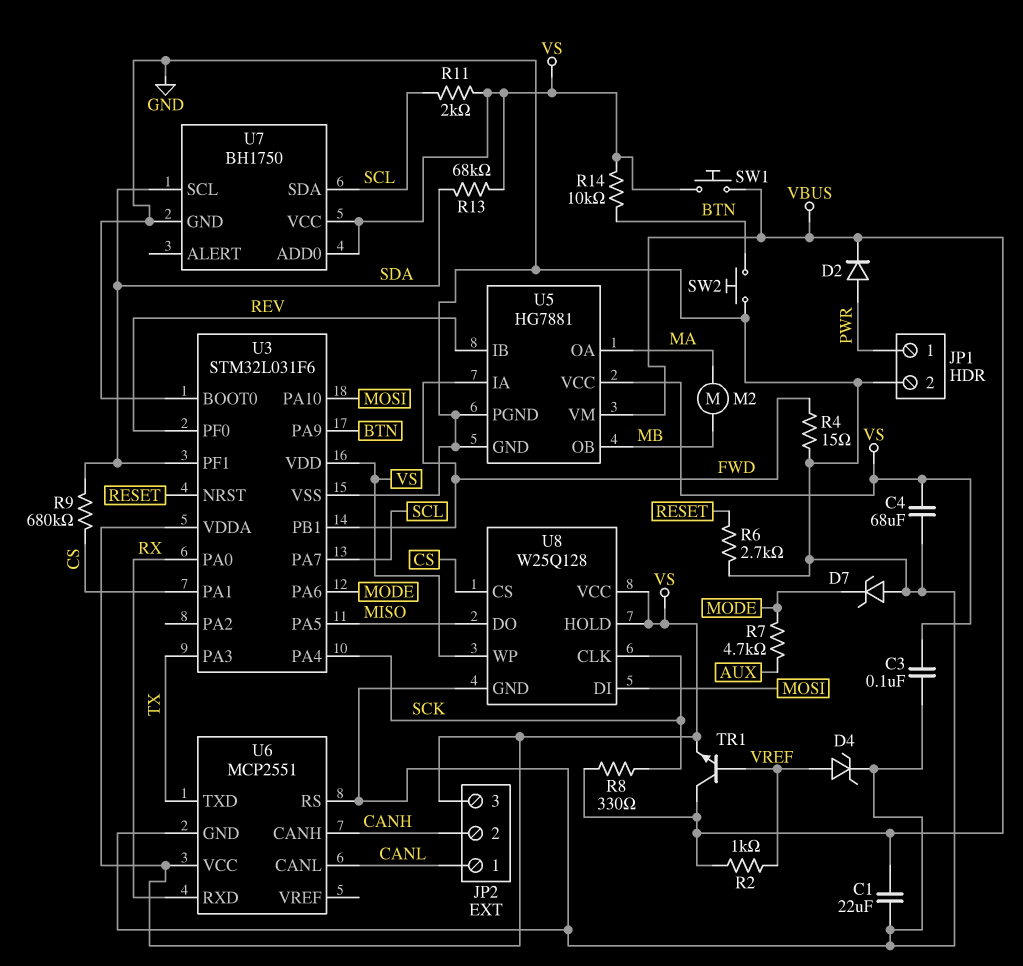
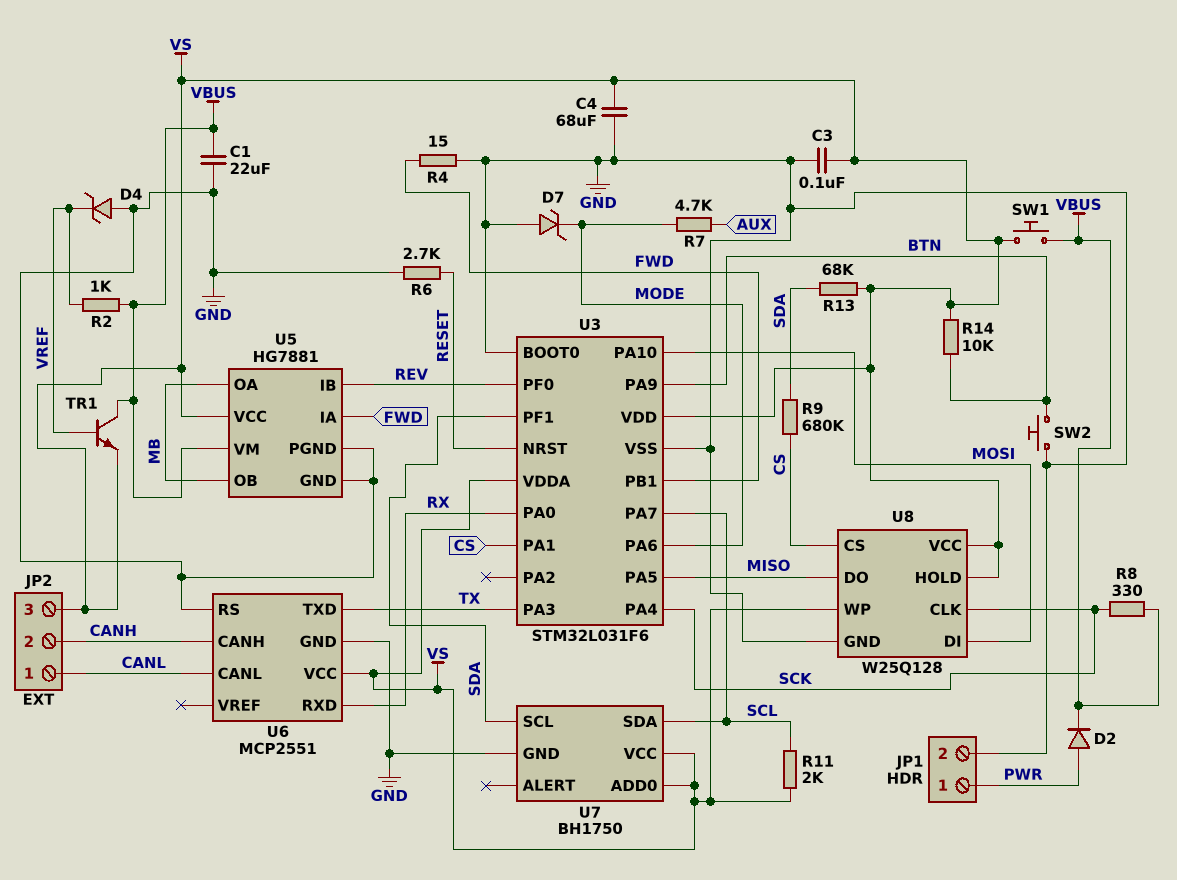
D4: zener (A VREF, K GND) -> zener (A GND, K VREF)
M2: motor (MA, MB) -> none
U5 pin OA: MA -> MB

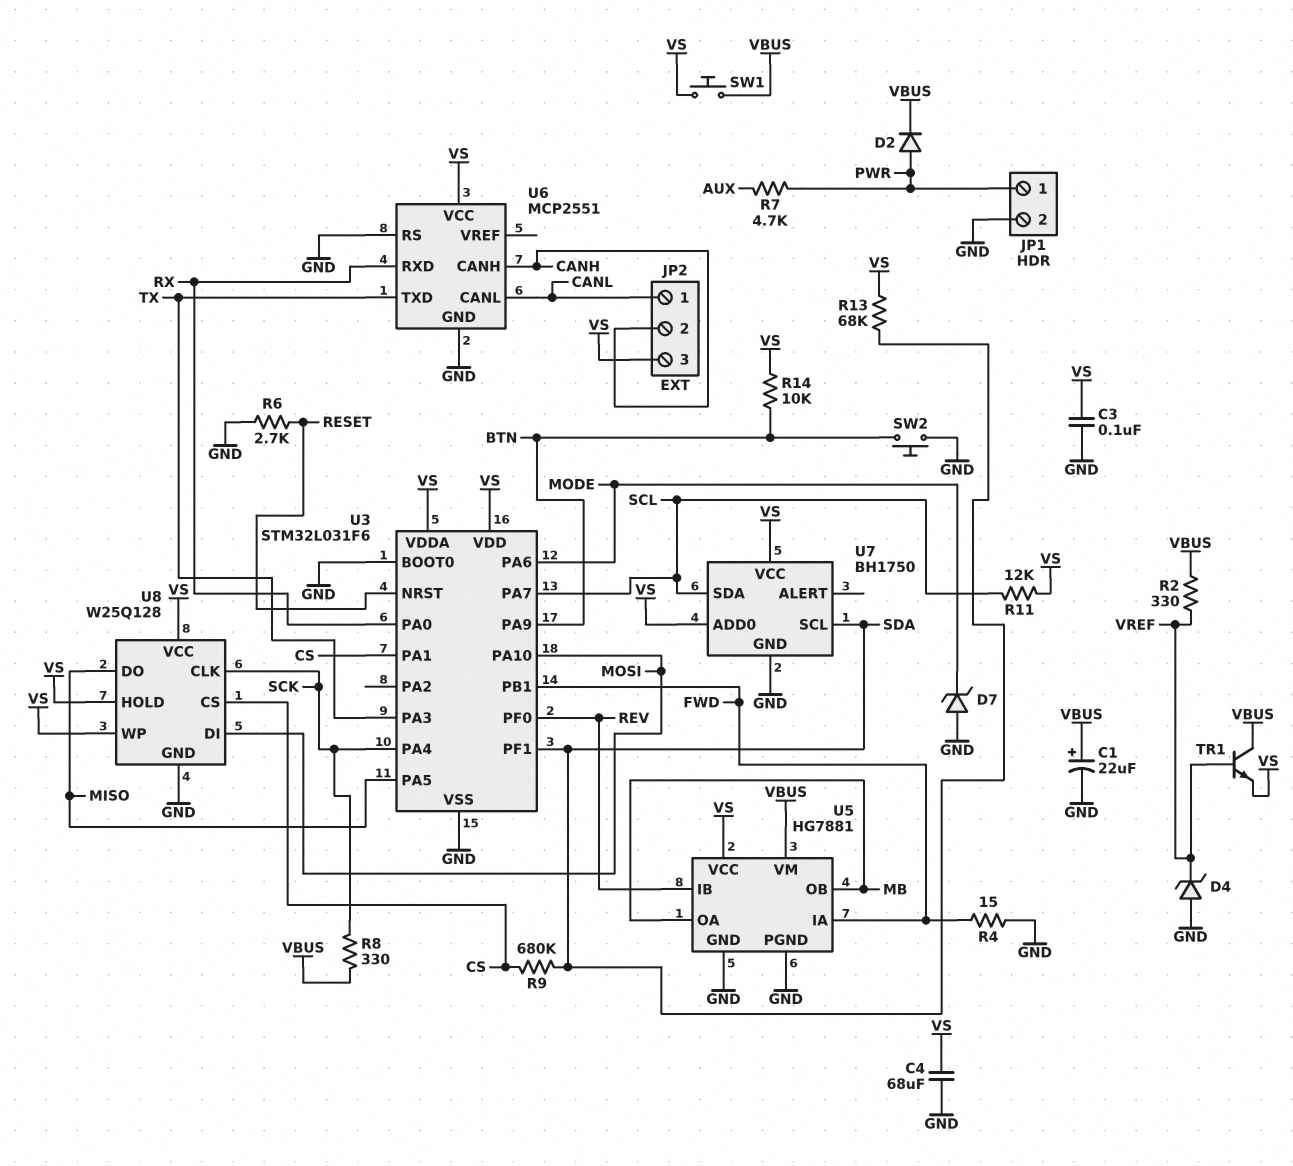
C1: 22uF (GND, VBUS) -> 22uF (plus VBUS, minus GND)
R2: 1k (VBUS, VREF) -> 330 (VBUS, VREF)
R7: 4.7k (AUX, MODE) -> 4.7k (AUX, PWR)
R11: 2k (SCL, VS) -> 12k (SCL, VS)

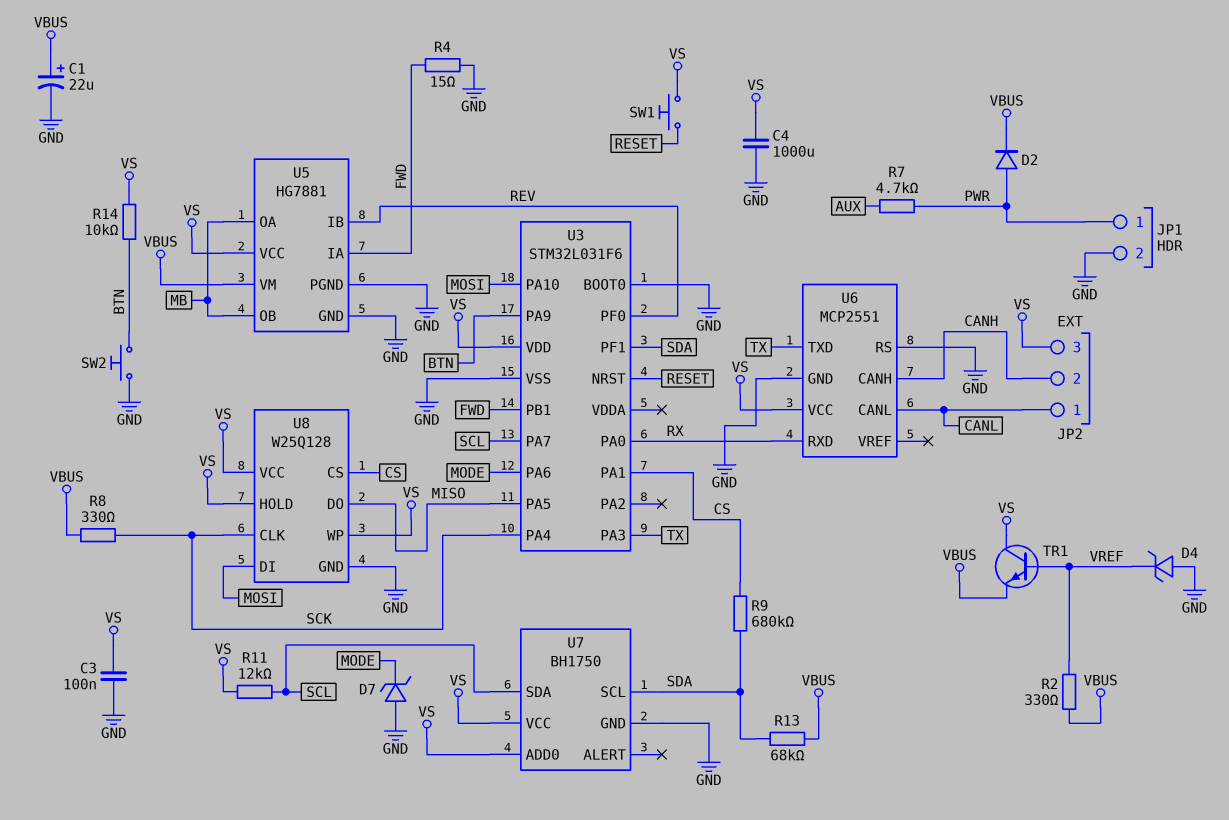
C4: 68uF (GND, VS) -> 1000uF (GND, VS)
R6: 2.7k (GND, RESET) -> none
R13: 68k (SDA, VS) -> 68k (SDA, VBUS)
SW1: button (VBUS, VS) -> button (RESET, VS)
TR1: NPN (B VREF, C VBUS, E VS) -> NPN (B VREF, C VS, E VBUS)
U3 pin VDDA: VS -> none

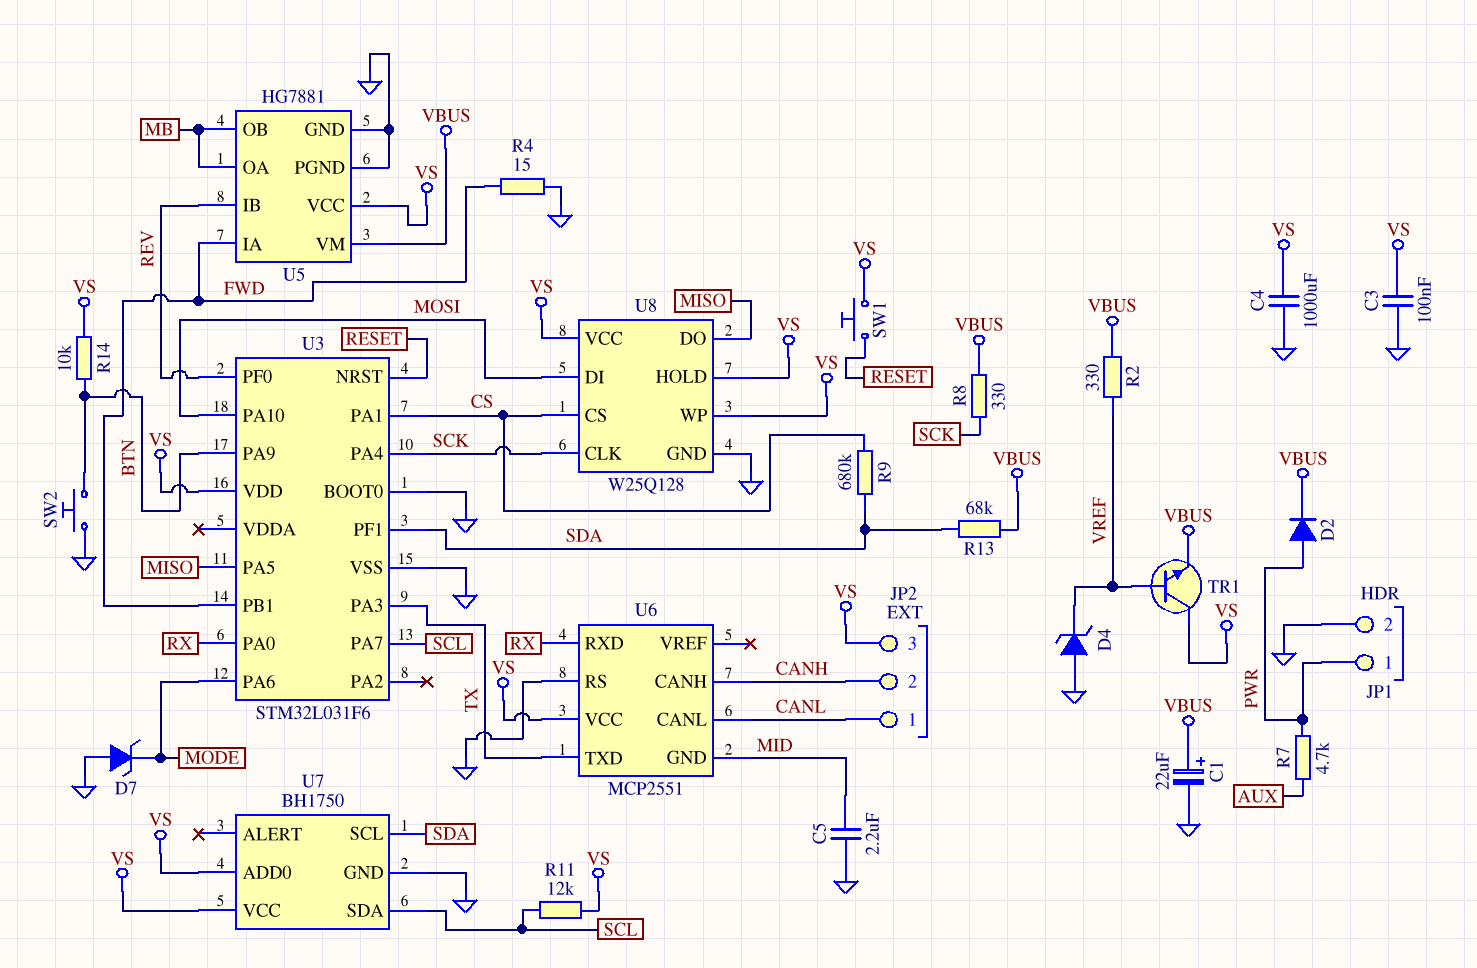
C5: none -> 2.2uF (GND, MID)
U6 pin GND: GND -> MID

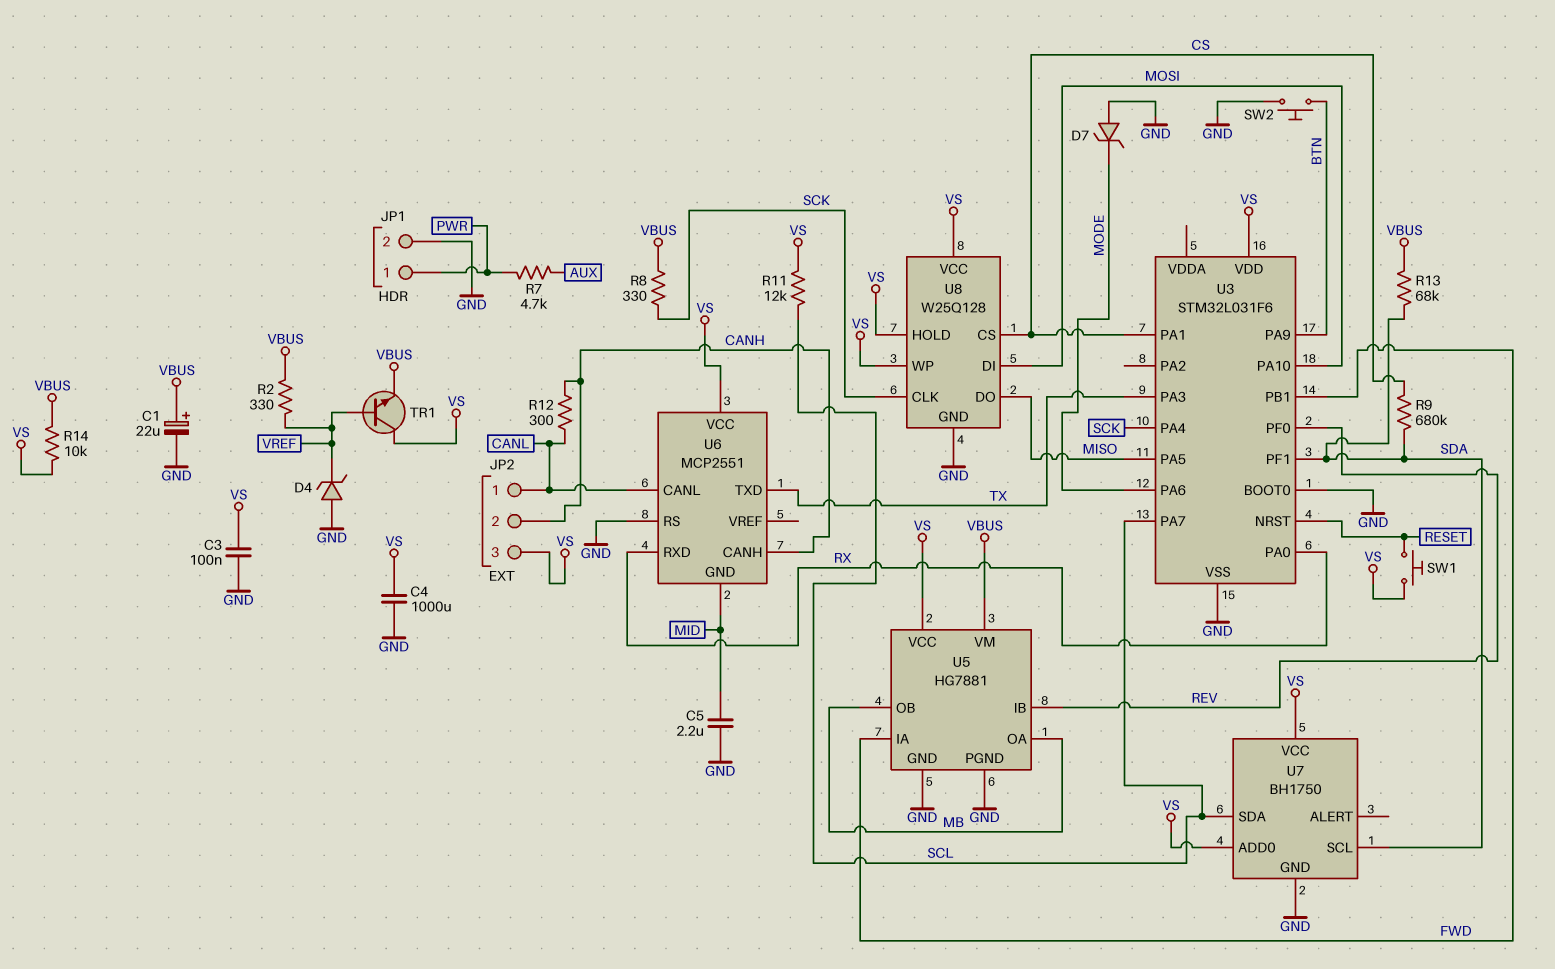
D2: diode (A PWR, K VBUS) -> none
R4: 15 (FWD, GND) -> none
R12: none -> 300 (CANH, CANL)
R14: 10k (BTN, VS) -> 10k (VBUS, VS)

